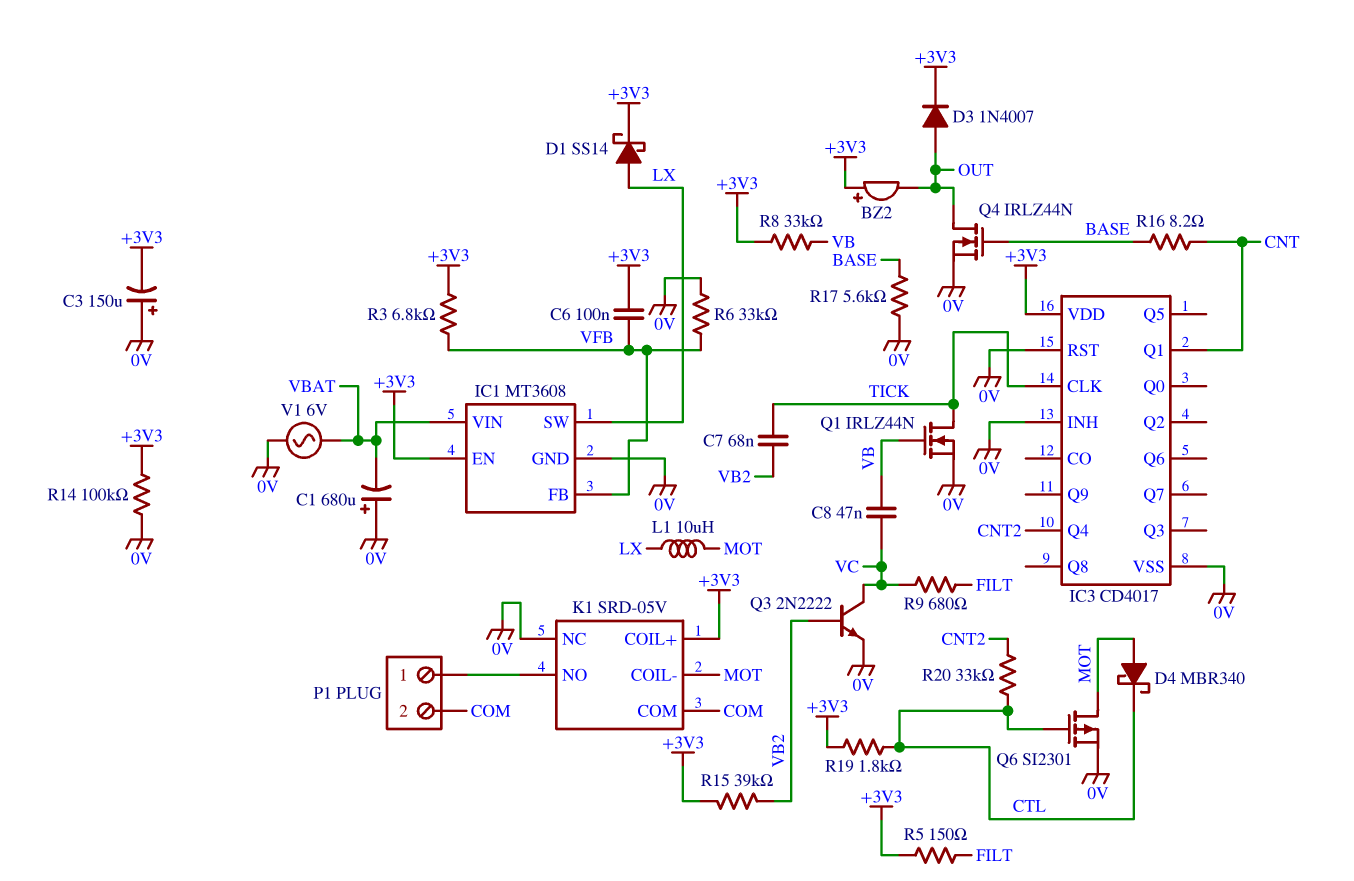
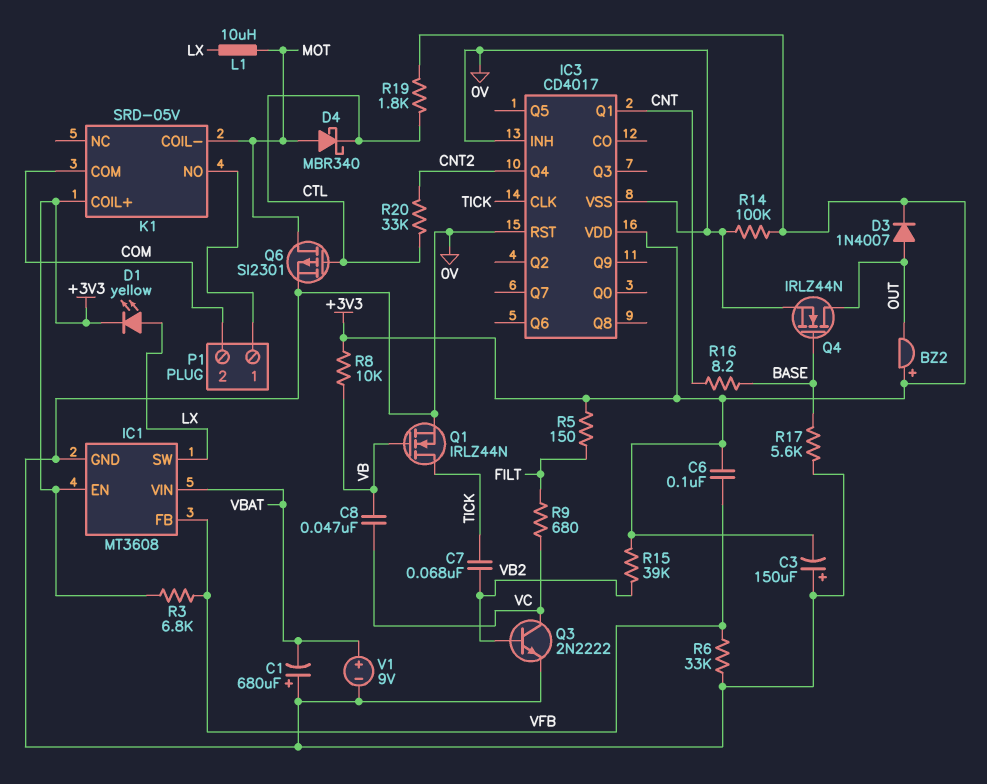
D1: schottky SS14 (A LX, K +3V3) -> LED yellow (A LX, K +3V3)
K1 pin NC: 0V -> none
R8: 33k (+3V3, VB) -> 10k (+3V3, VB)
V1: AC 6V (0V, VBAT) -> 9V (plus VBAT, minus 0V)

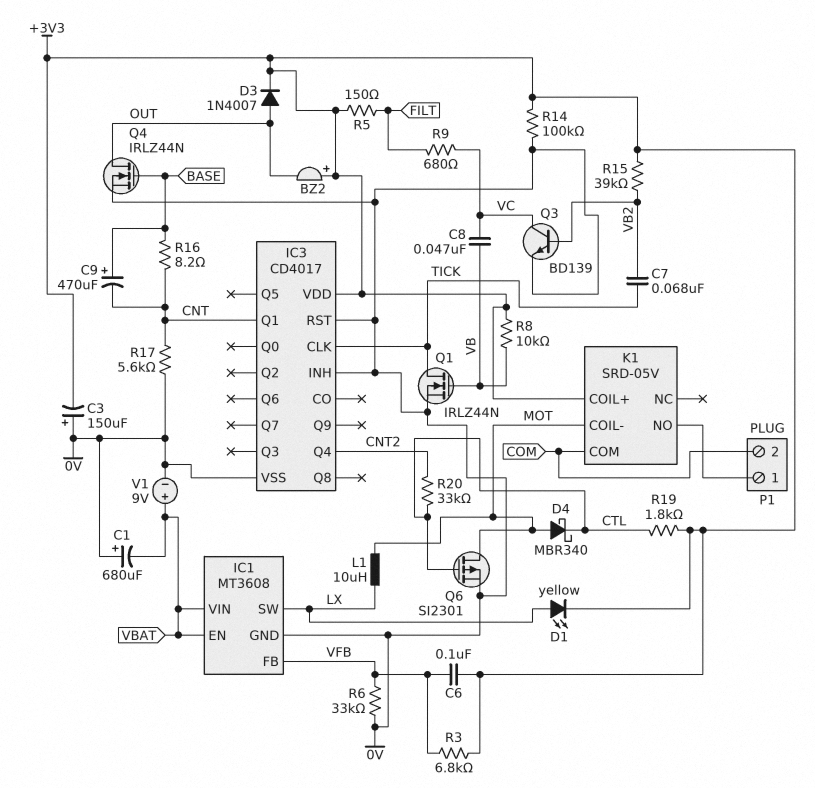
C9: none -> 470uF (plus BASE, minus CNT)
IC1 pin EN: +3V3 -> VBAT
Q3: NPN 2N2222 (B VB2, C VC, E 0V) -> NPN BD139 (B VB2, C VC, E 0V)
R17: 5.6k (0V, BASE) -> 5.6k (0V, CNT)

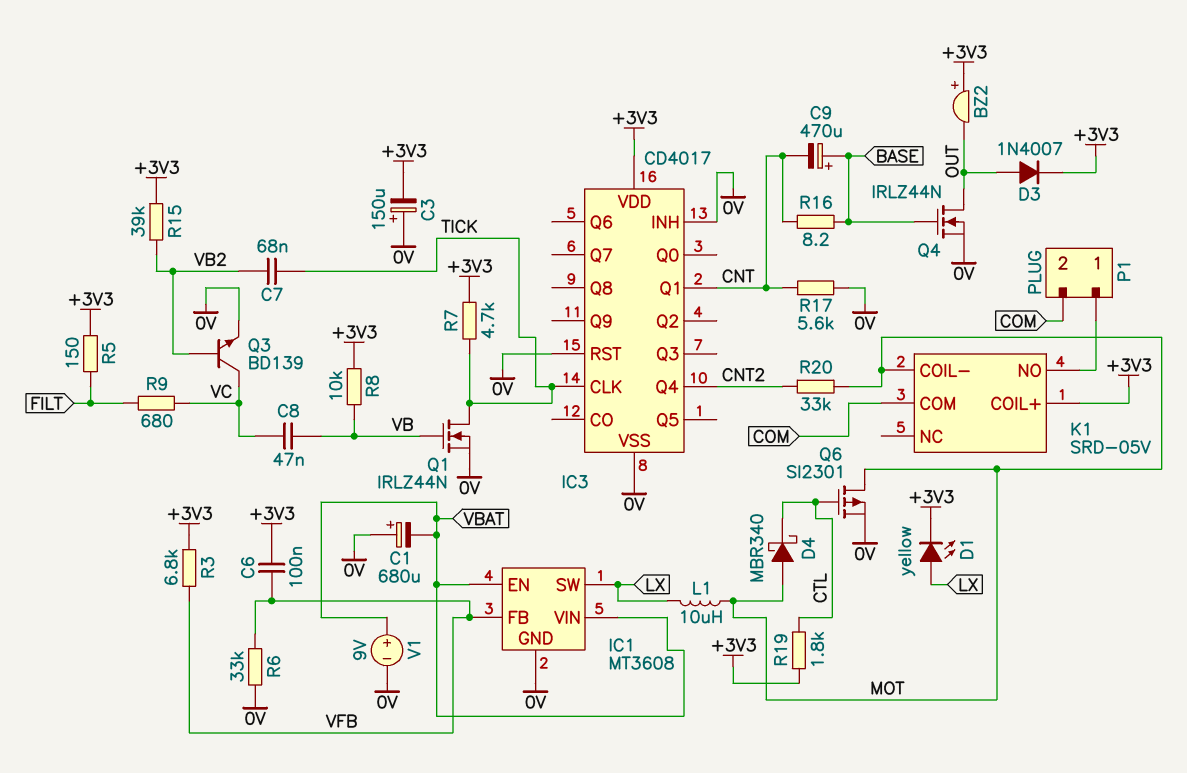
R7: none -> 4.7k (+3V3, TICK)
R14: 100k (+3V3, 0V) -> none
R20: 33k (CNT2, CTL) -> 33k (CNT2, MOT)

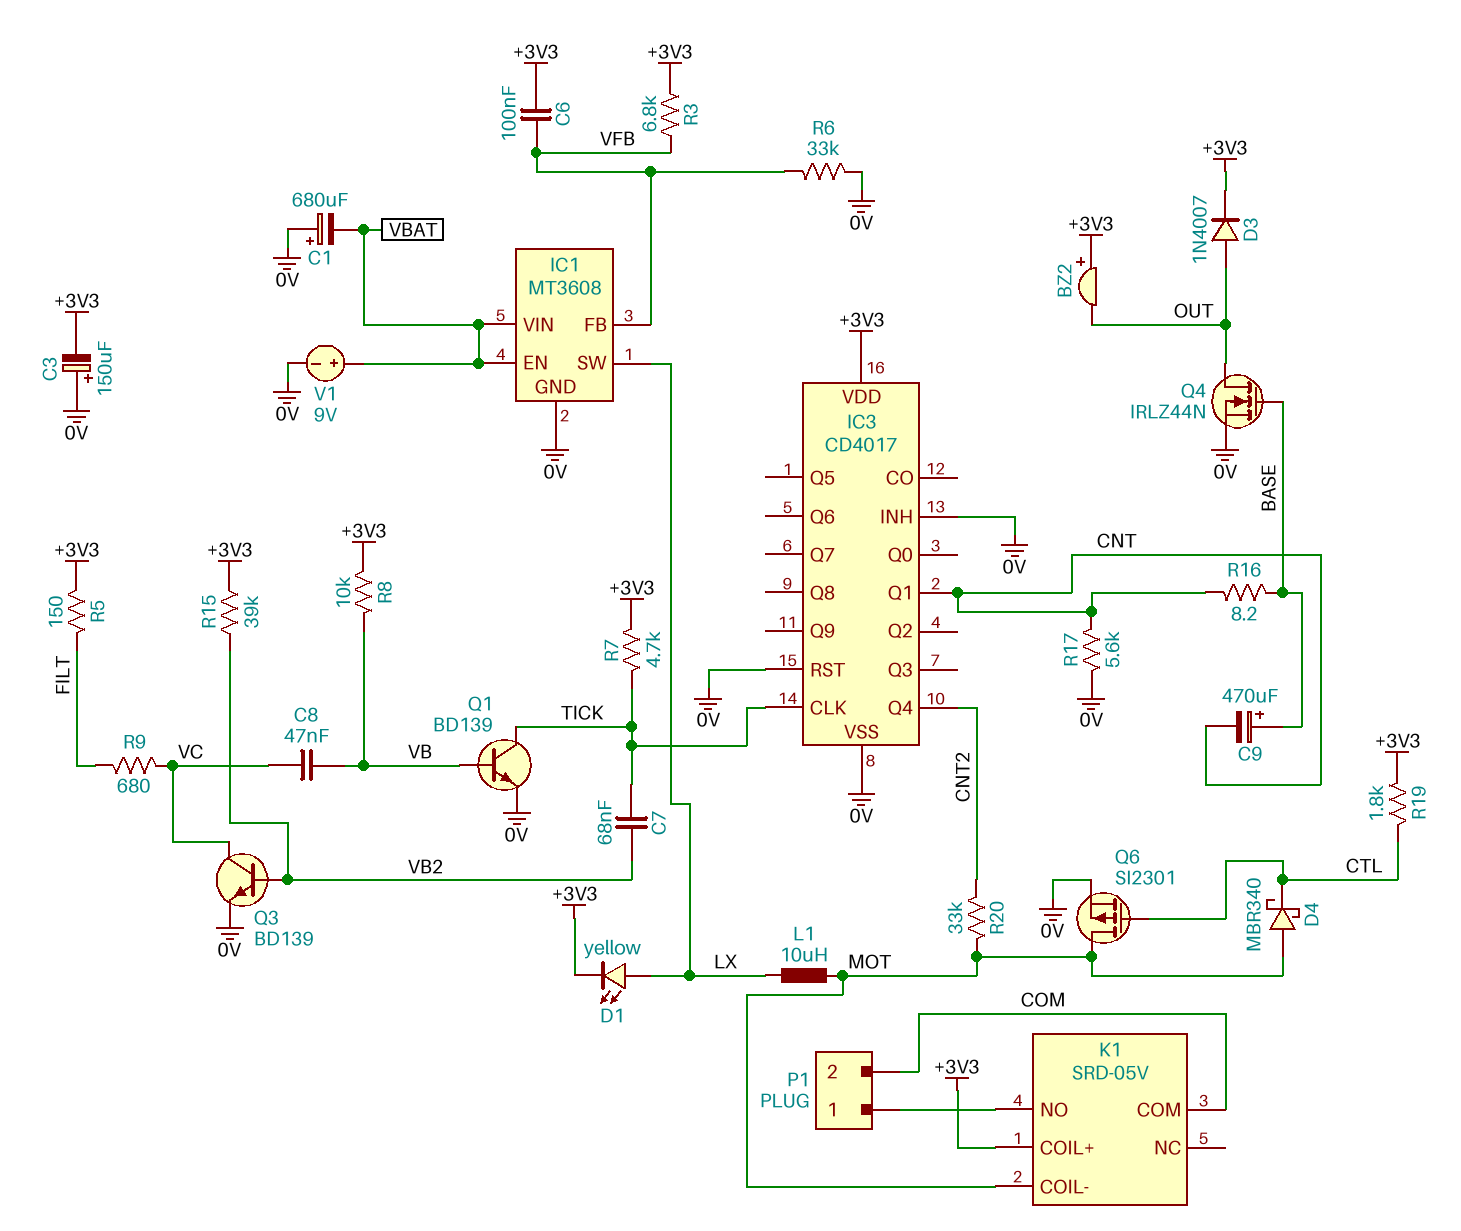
Q1: NMOS IRLZ44N (G VB, D TICK, S 0V) -> NPN BD139 (B VB, C TICK, E 0V)

